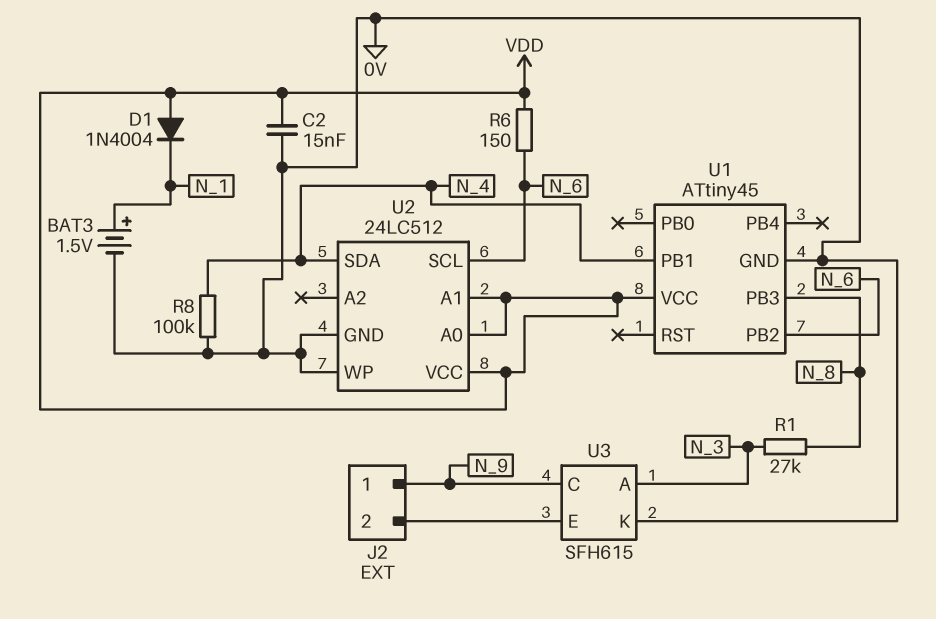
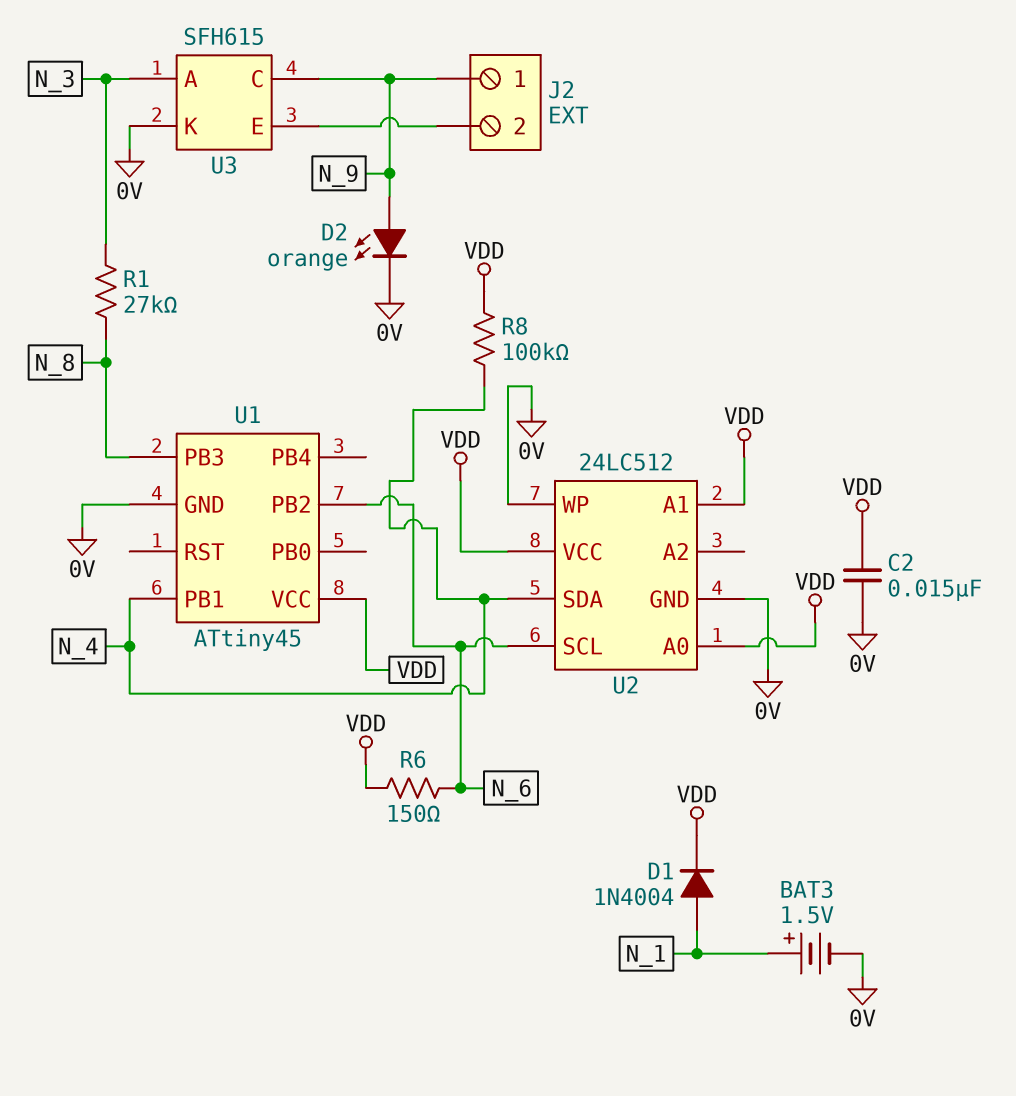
D1: diode 1N4004 (A VDD, K N_1) -> diode 1N4004 (A N_1, K VDD)
D2: none -> LED orange (A N_9, K 0V)
R8: 100k (0V, N_4) -> 100k (N_4, VDD)

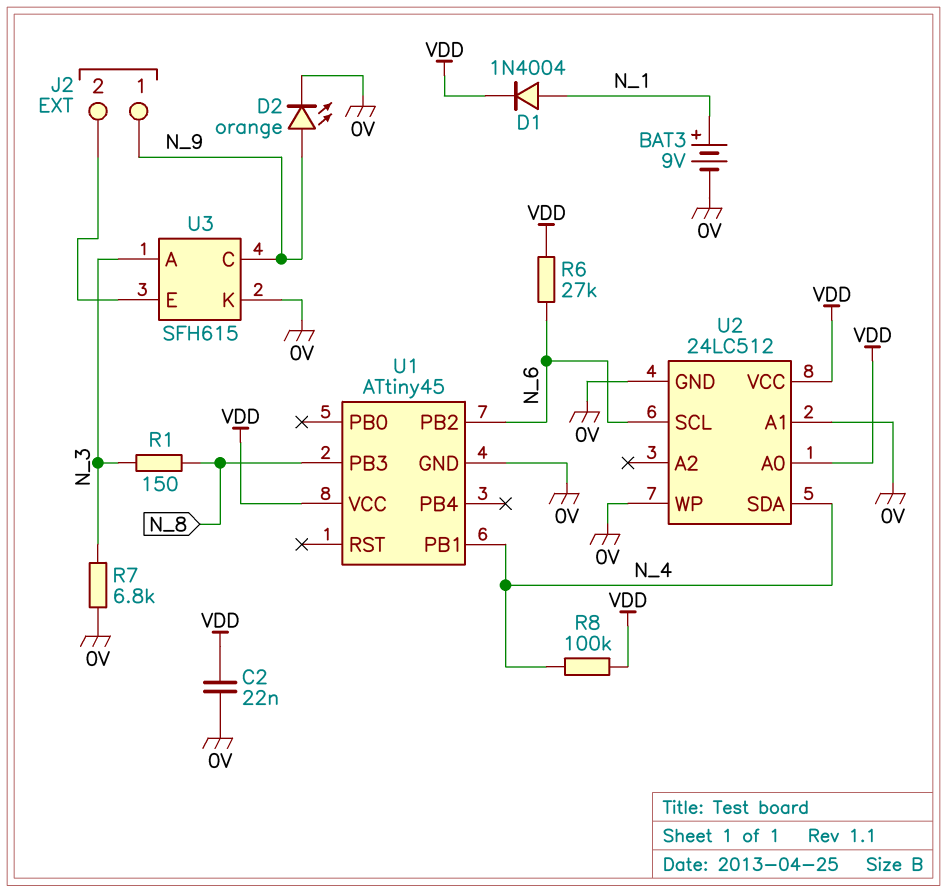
BAT3: 1.5V (plus N_1, minus 0V) -> 9V (plus N_1, minus 0V)
C2: 15nF (0V, VDD) -> 22nF (0V, VDD)
R1: 27k (N_3, N_8) -> 150 (N_3, N_8)
R6: 150 (N_6, VDD) -> 27k (N_6, VDD)
R7: none -> 6.8k (0V, N_3)
U2 pin A1: VDD -> 0V

